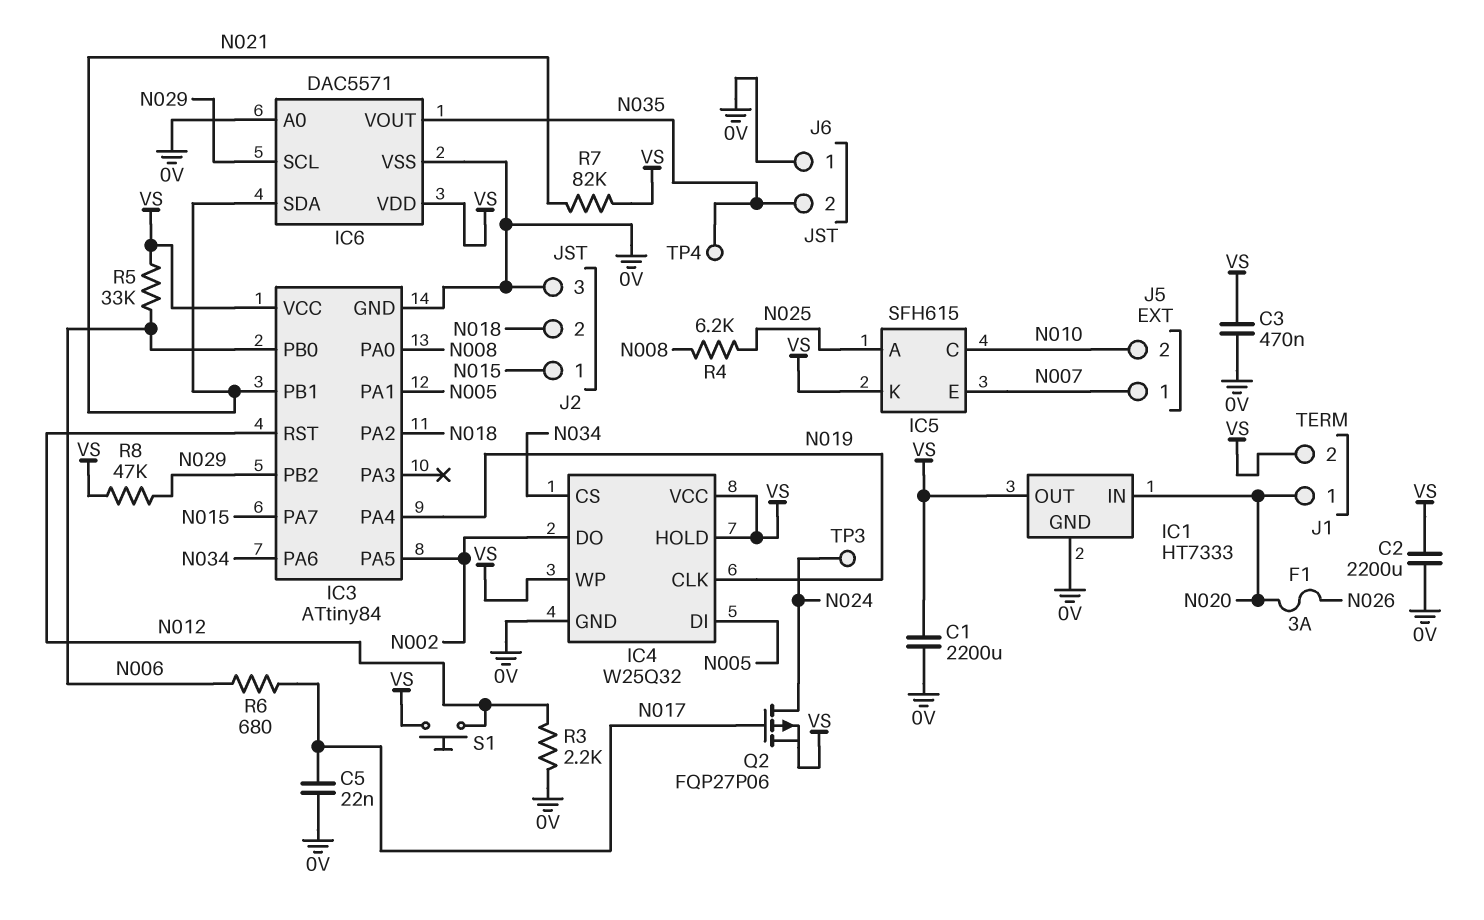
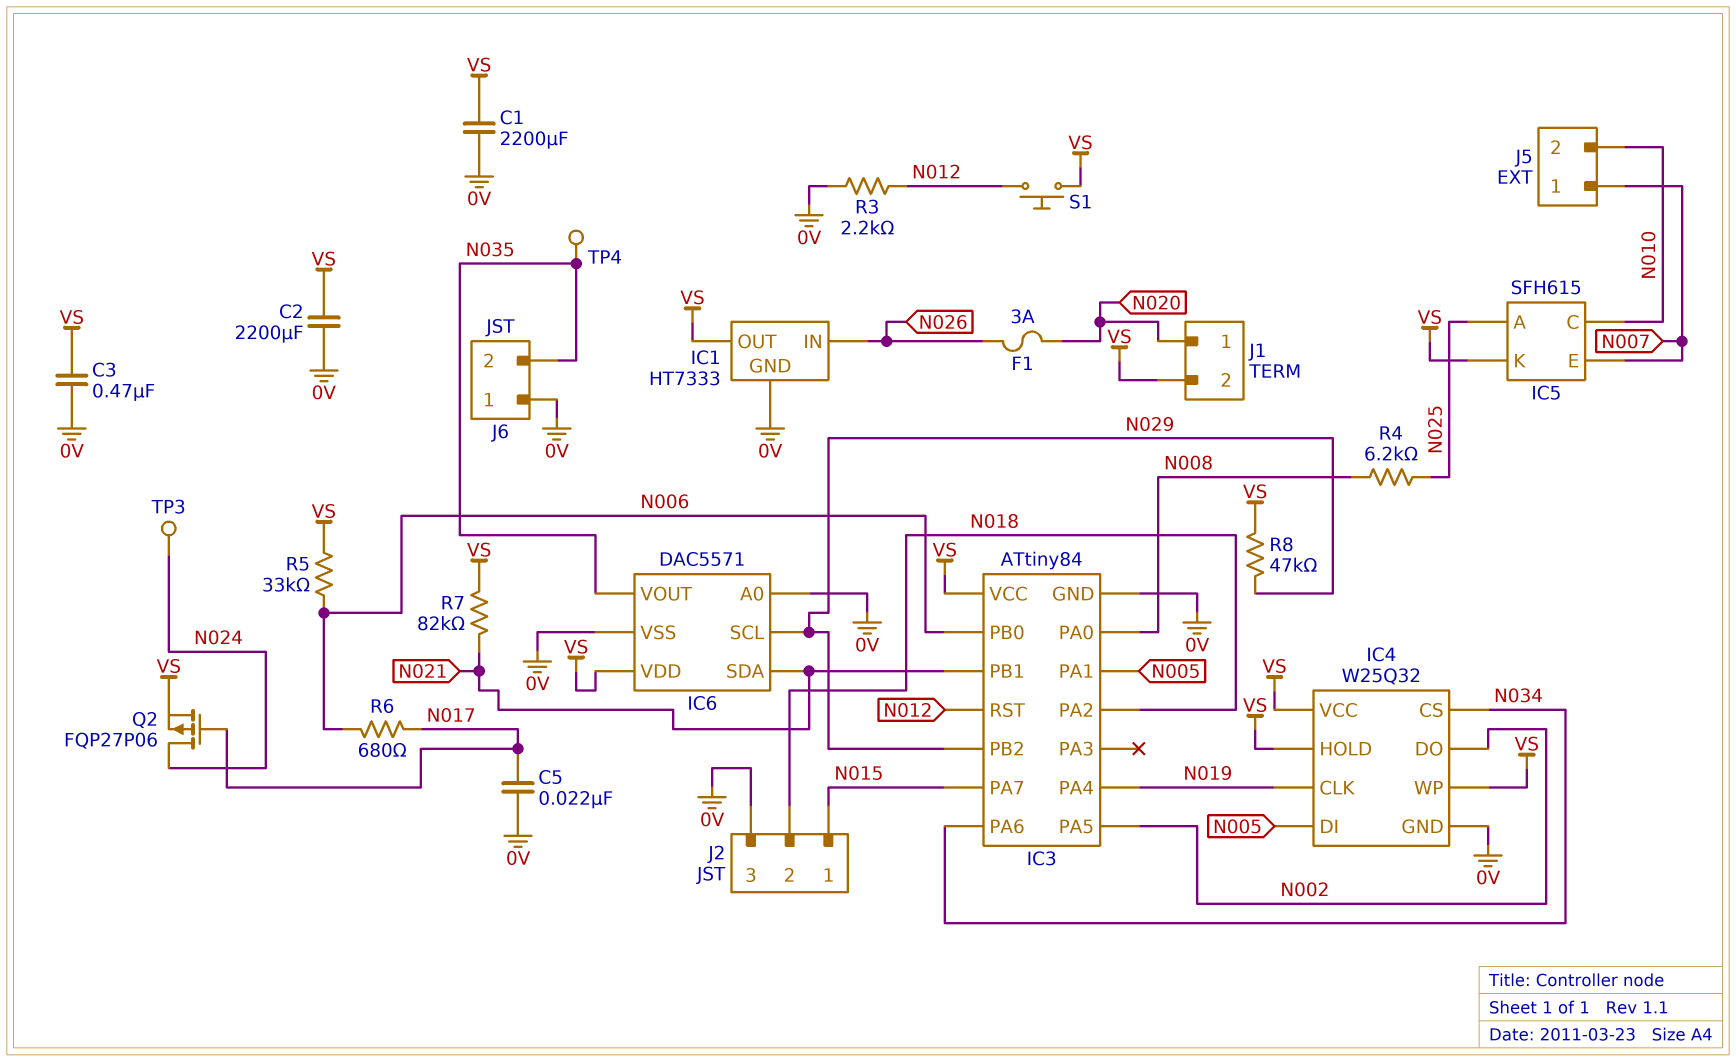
IC1 pin IN: N020 -> N026

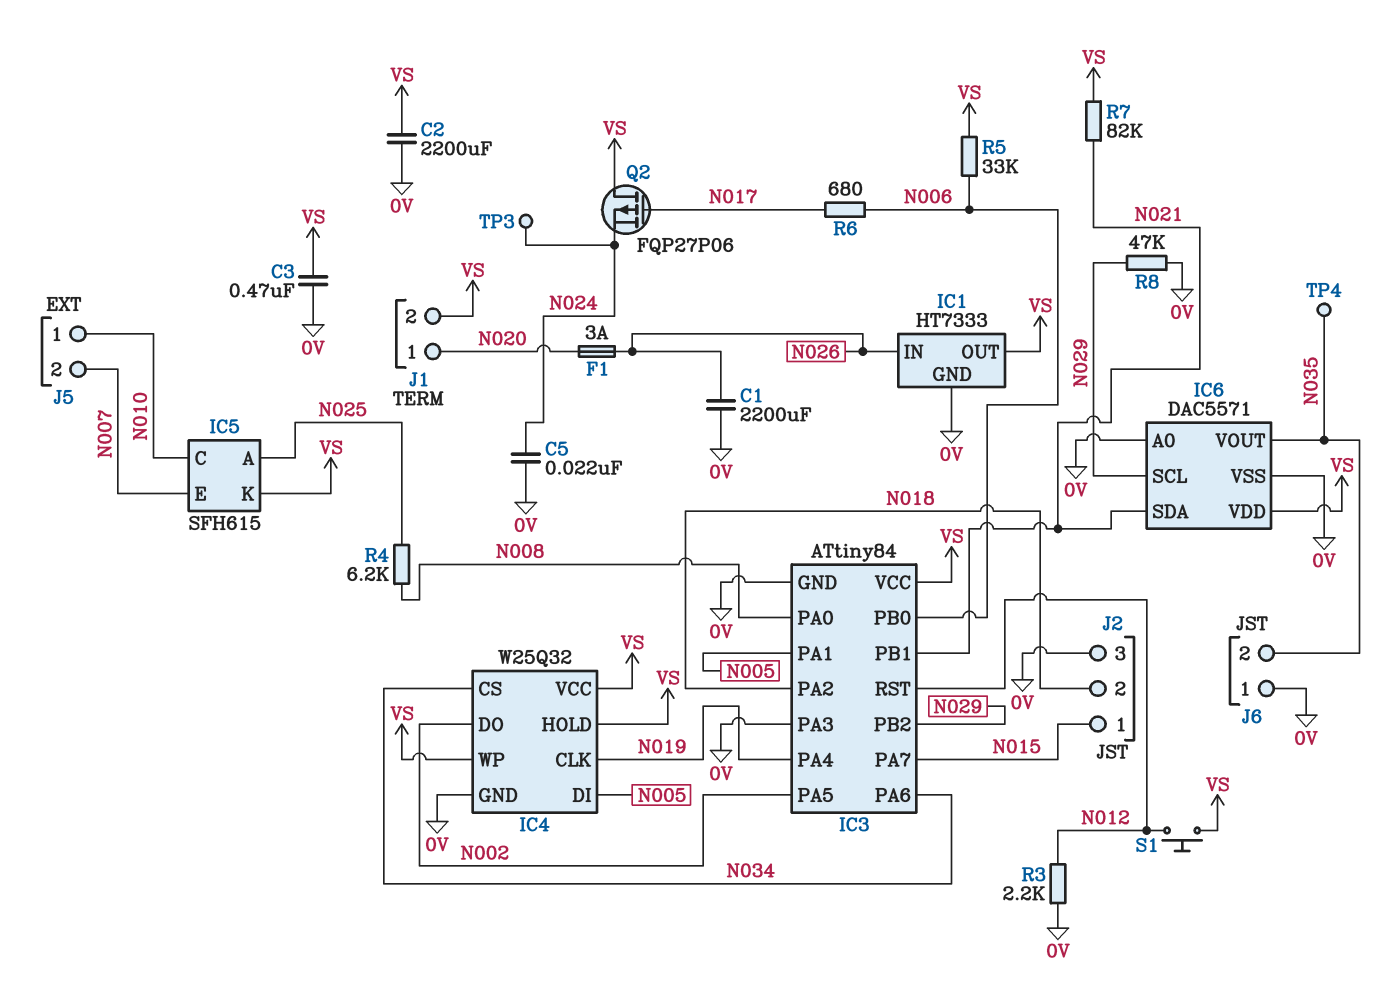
C1: 2200uF (0V, VS) -> 2200uF (0V, N026)
C5: 22nF (0V, N017) -> 22nF (0V, N024)
IC3 pin PA3: none -> 0V
J5 pin 1: N007 -> N010
J5 pin 2: N010 -> N007
Q2: PMOS FQP27P06 (G N017, D N024, S VS) -> PMOS FQP27P06 (G N017, D VS, S N024)
R8: 47k (N029, VS) -> 47k (0V, N029)

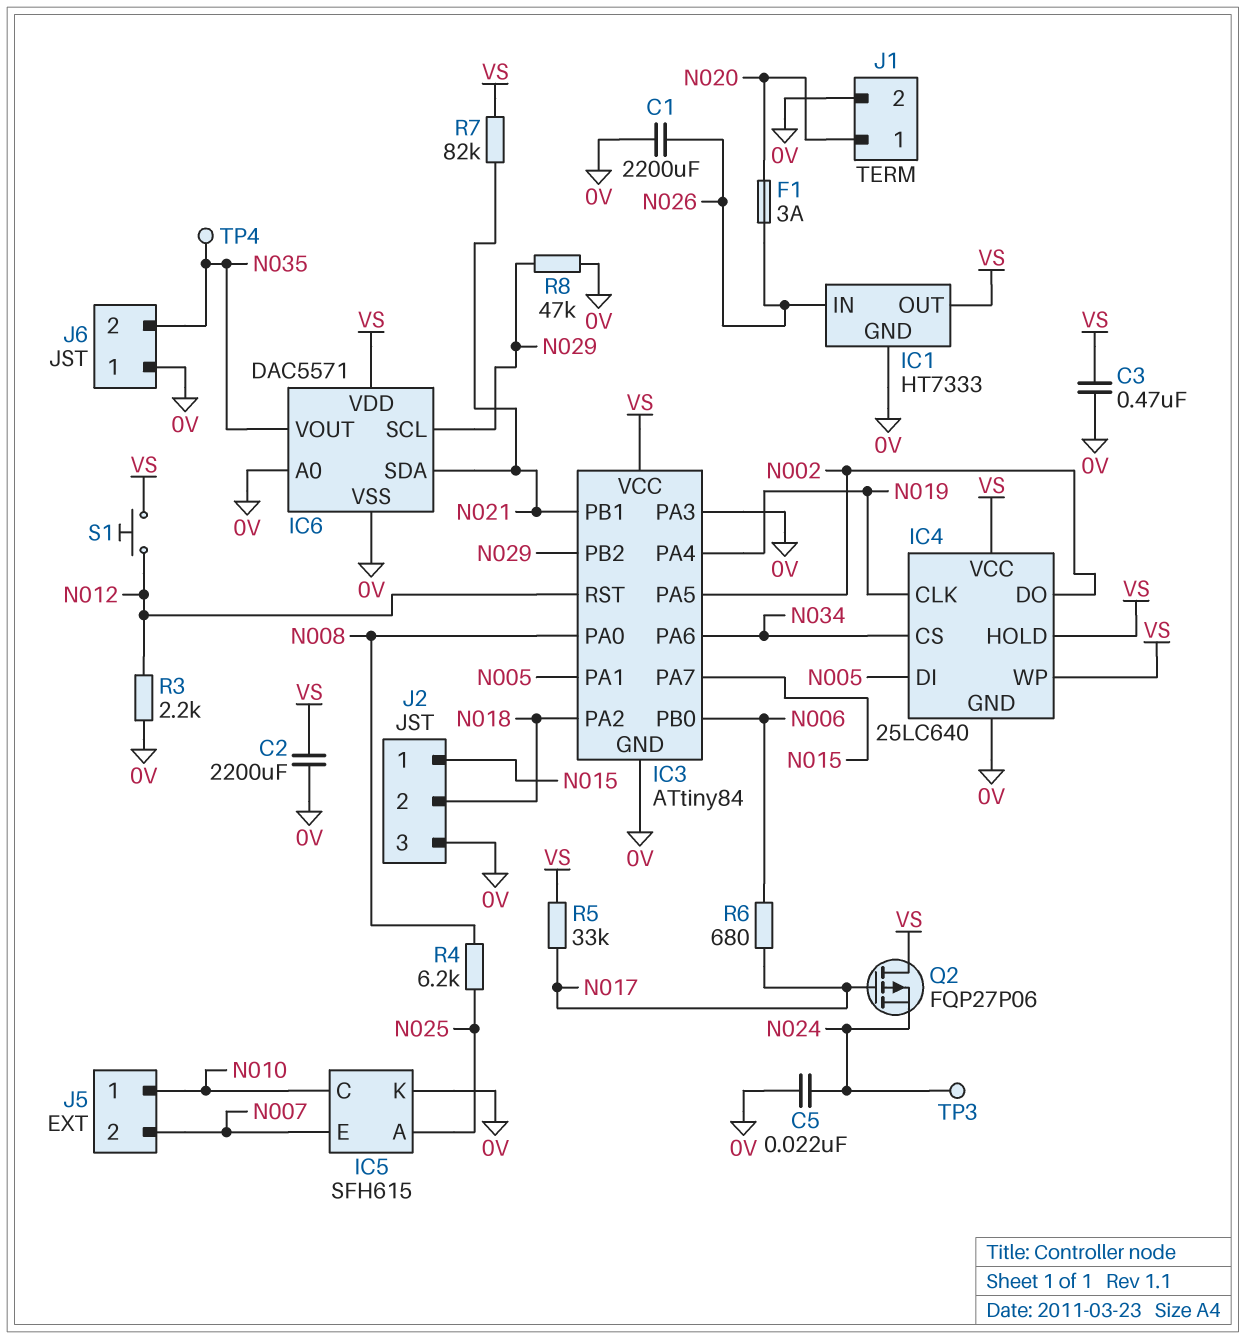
IC4: W25Q32 -> 25LC640
IC5 pin K: VS -> 0V
J1 pin 2: VS -> 0V
R5: 33k (N006, VS) -> 33k (N017, VS)

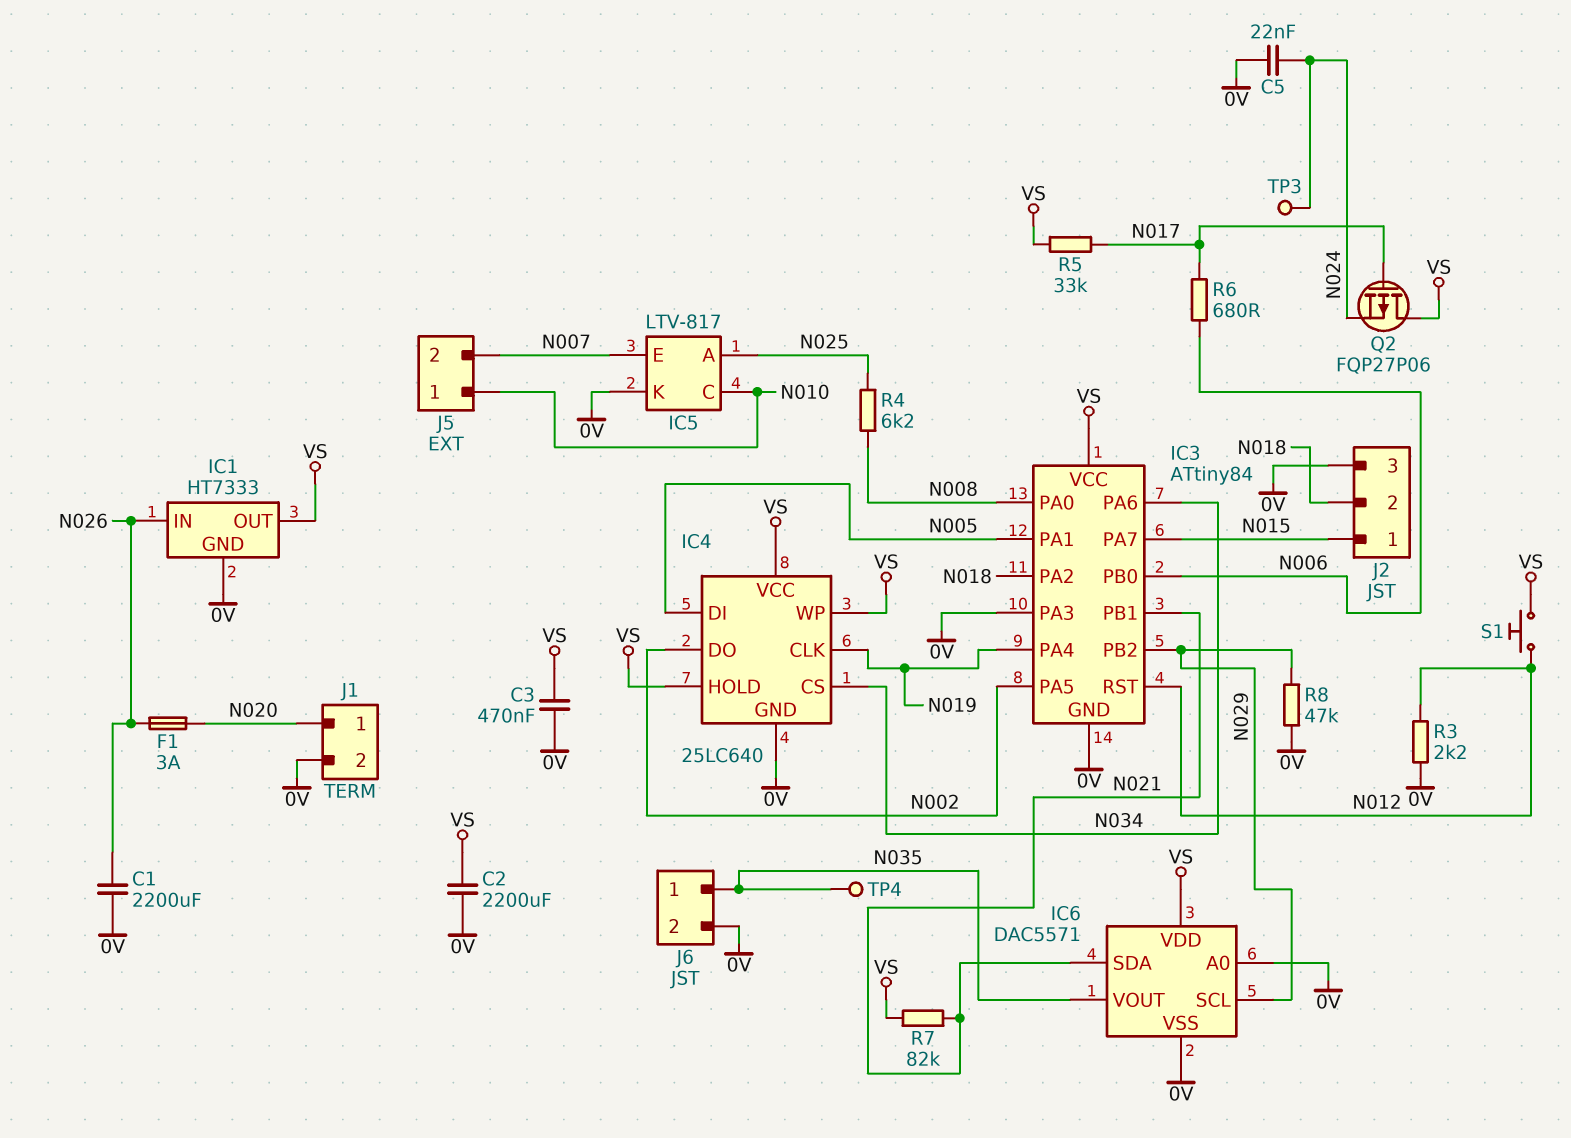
IC5: SFH615 -> LTV-817
J6 pin 1: 0V -> N035
J6 pin 2: N035 -> 0V

